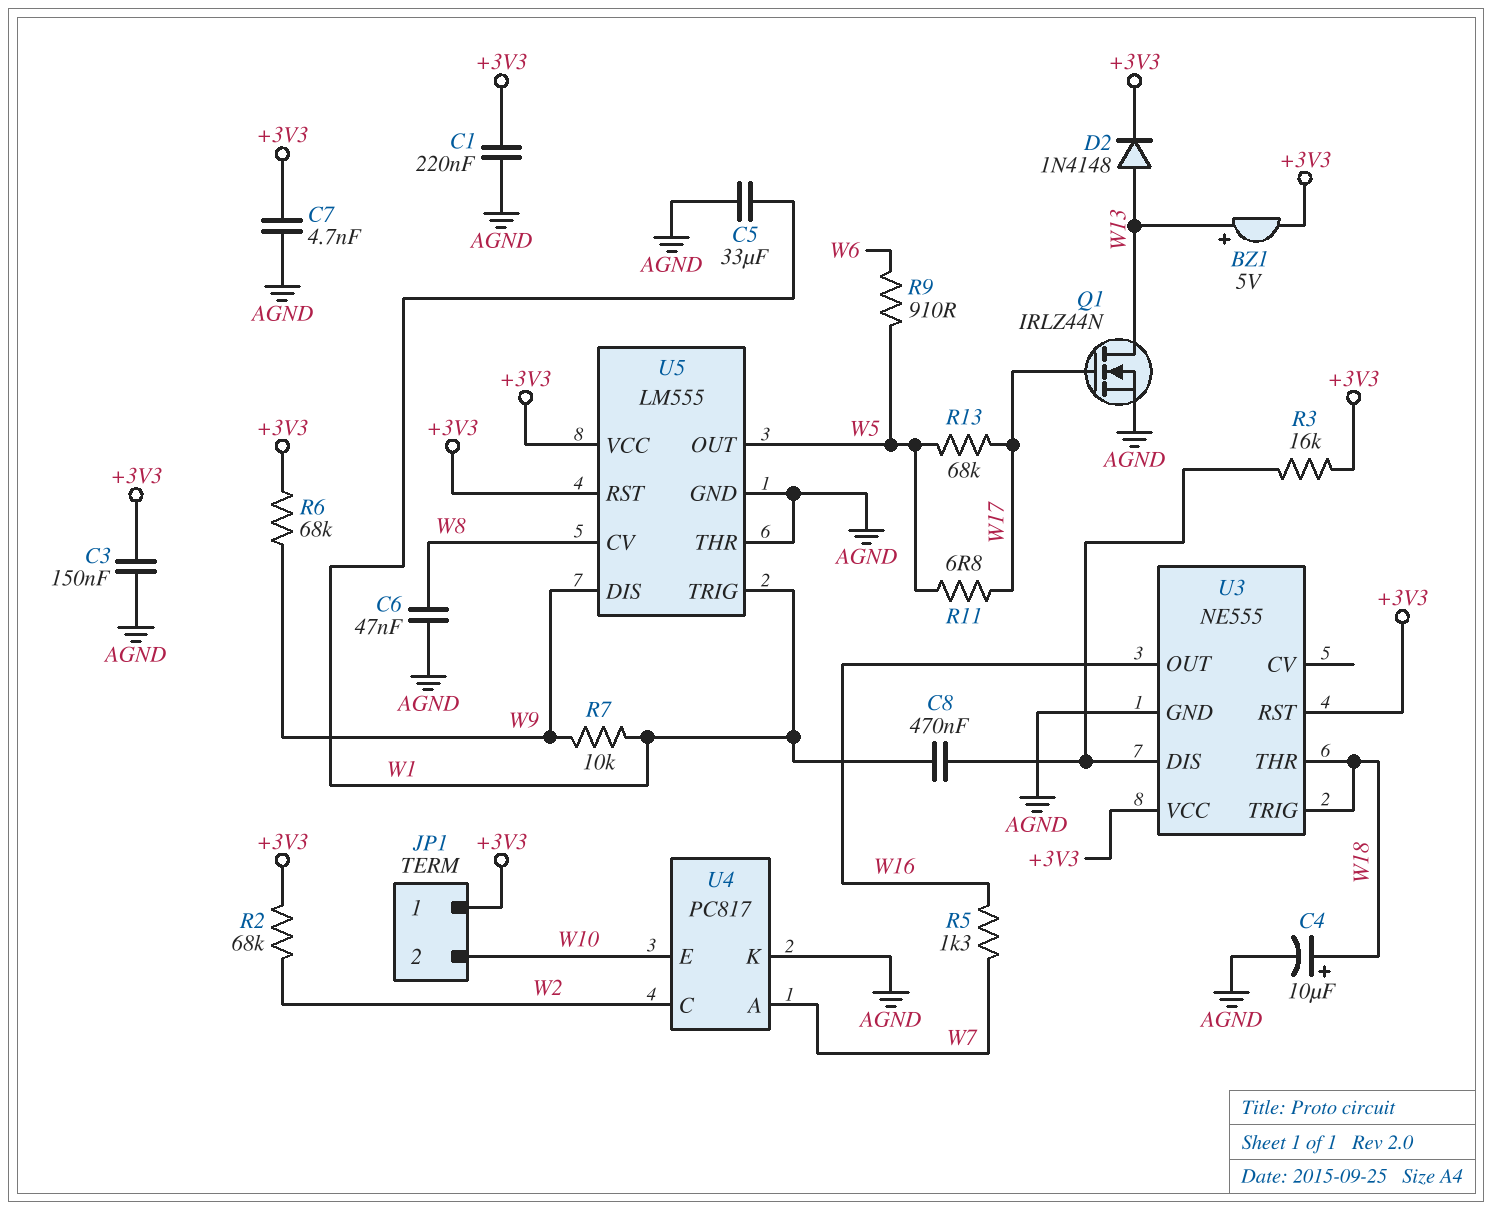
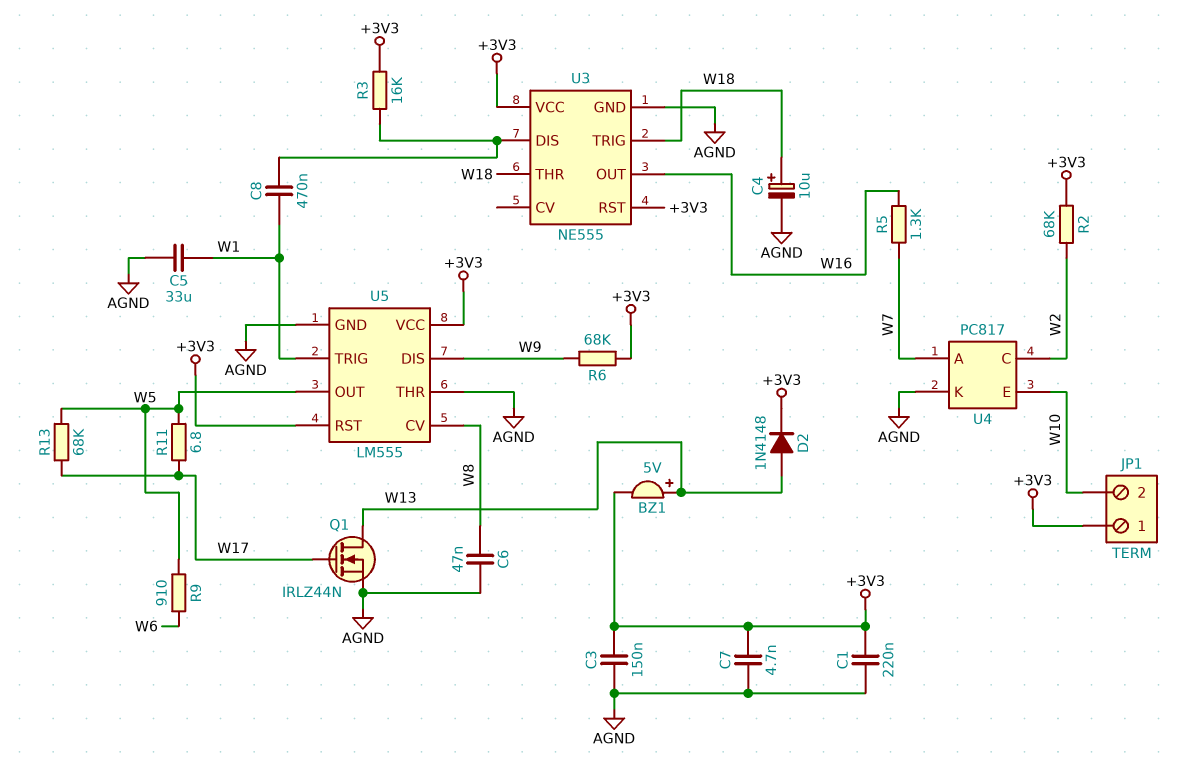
R7: 10k (W1, W9) -> none

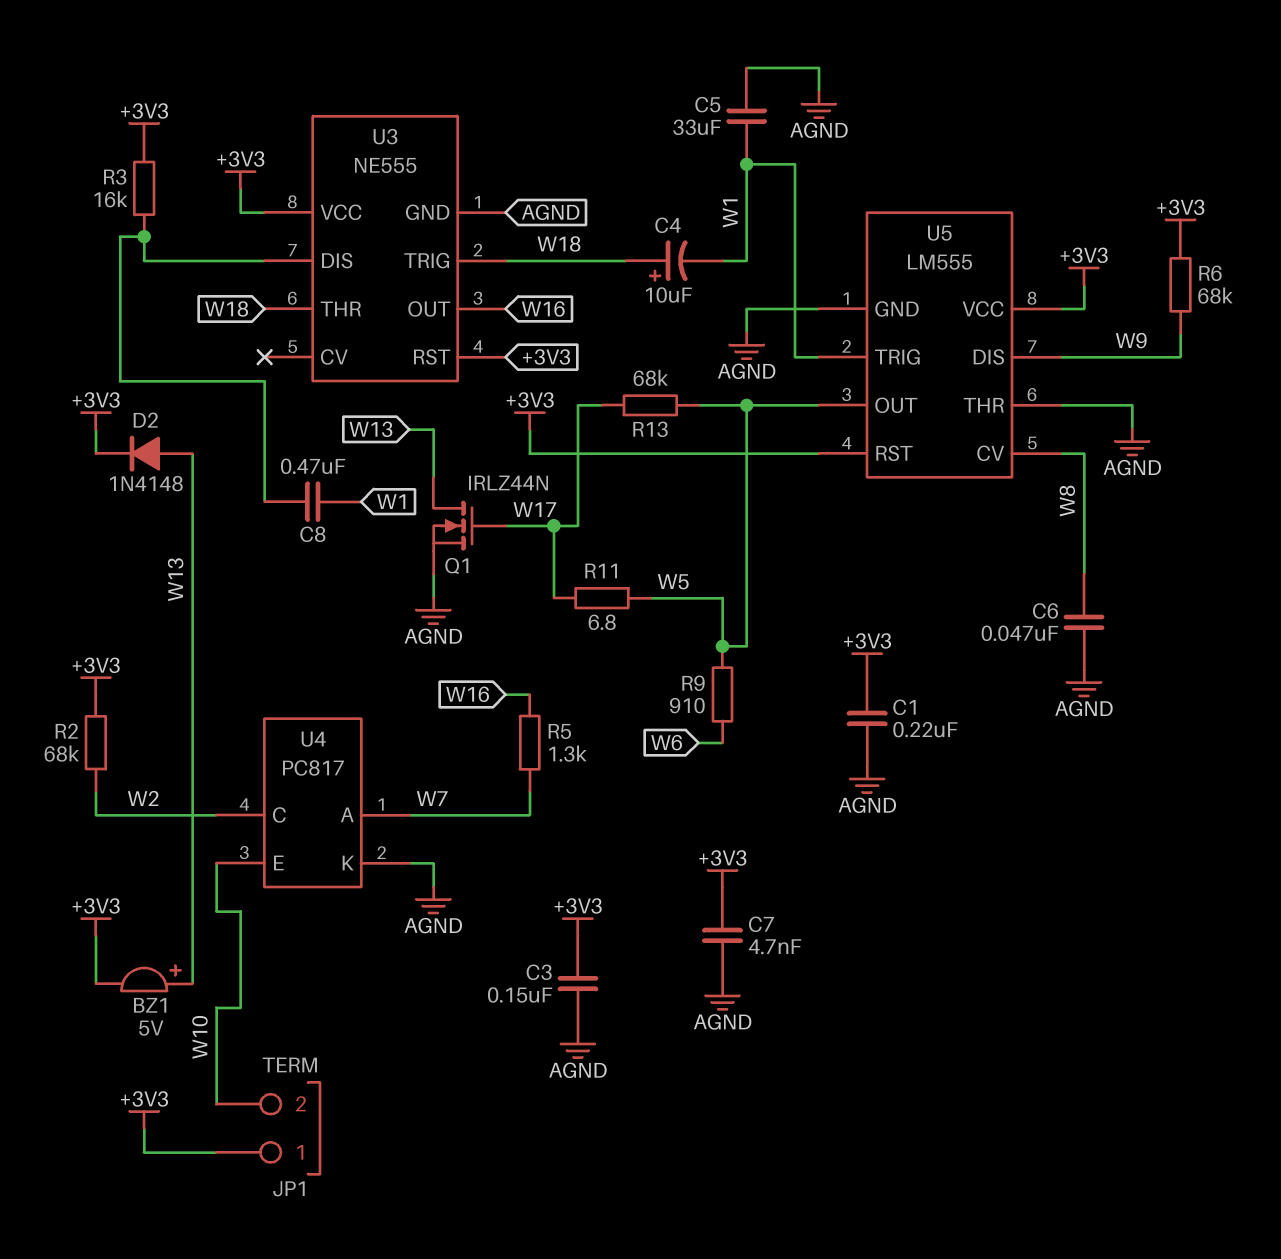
C4: 10uF (plus W18, minus AGND) -> 10uF (plus W18, minus W1)

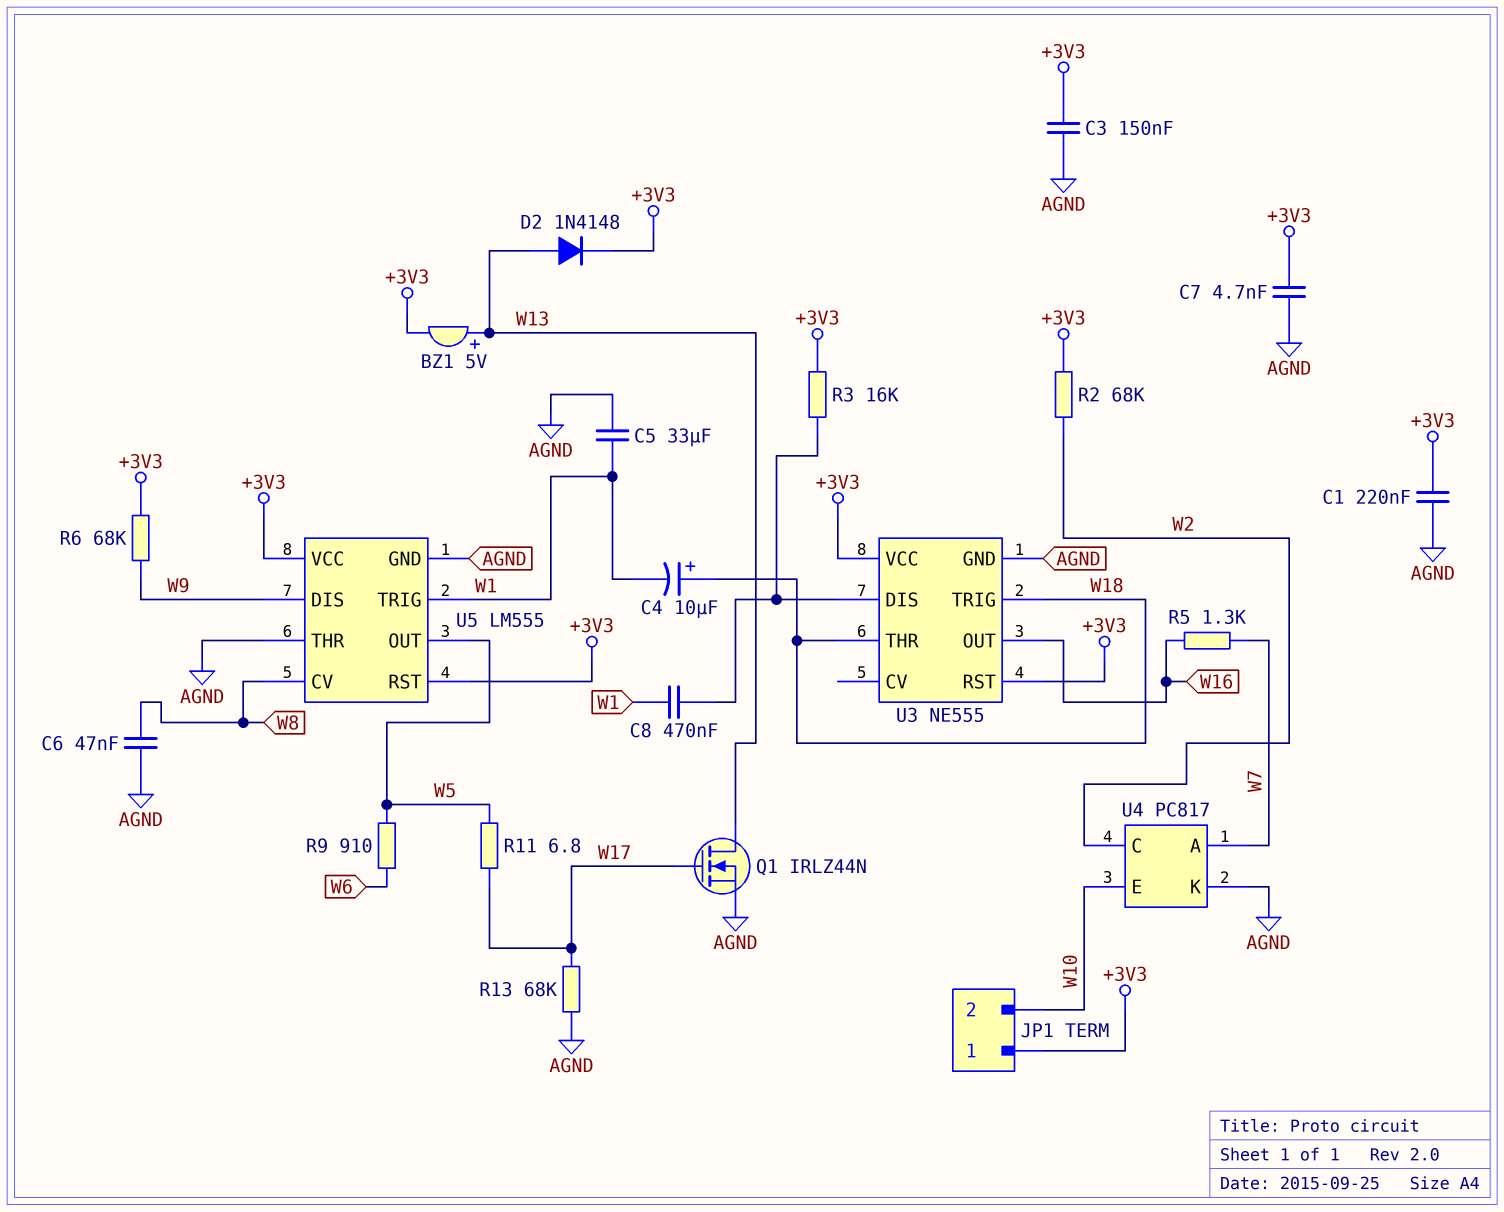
R13: 68k (W5, W17) -> 68k (AGND, W17)

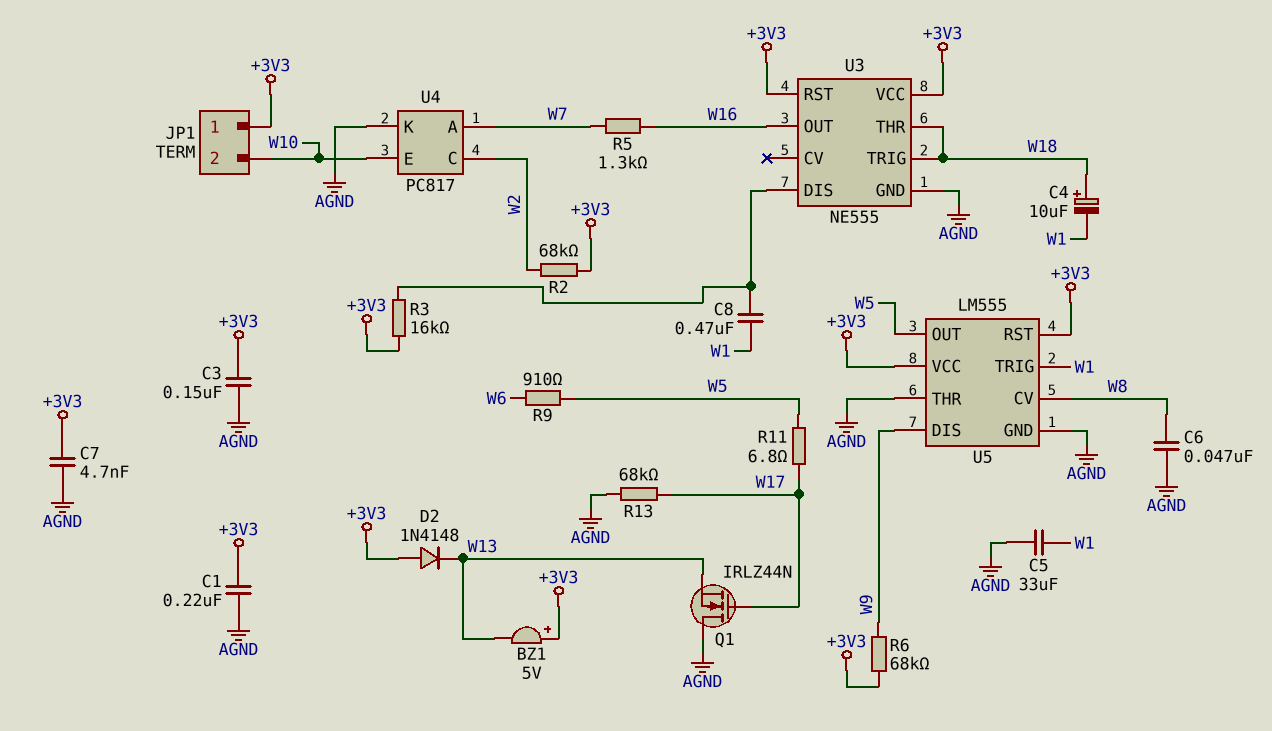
BZ1: buzzer 5V (plus W13, minus +3V3) -> buzzer 5V (plus +3V3, minus W13)
D2: diode 1N4148 (A W13, K +3V3) -> diode 1N4148 (A +3V3, K W13)
Q1: NMOS IRLZ44N (G W17, D W13, S AGND) -> NMOS IRLZ44N (G W17, D AGND, S W13)

